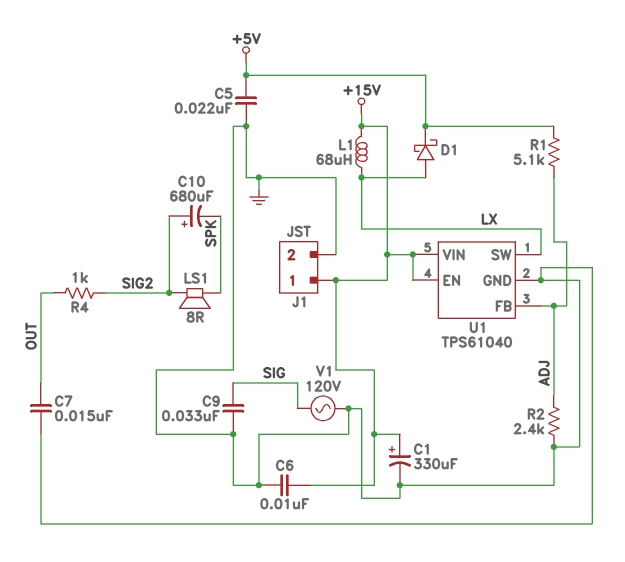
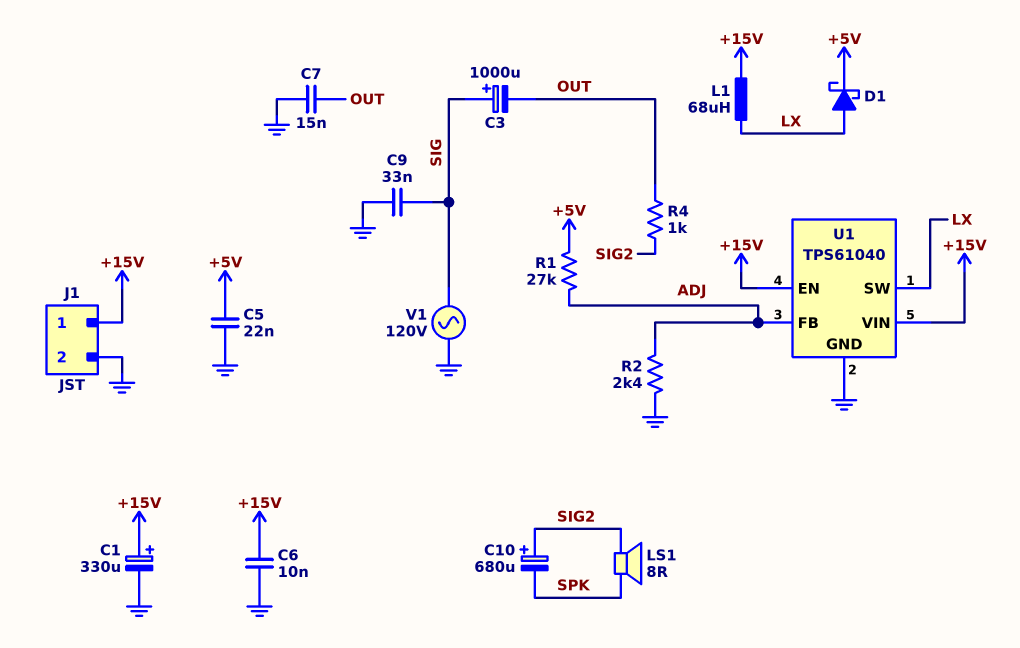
C3: none -> 1000uF (plus SIG, minus OUT)
R1: 5.1k (+5V, ADJ) -> 27k (+5V, ADJ)

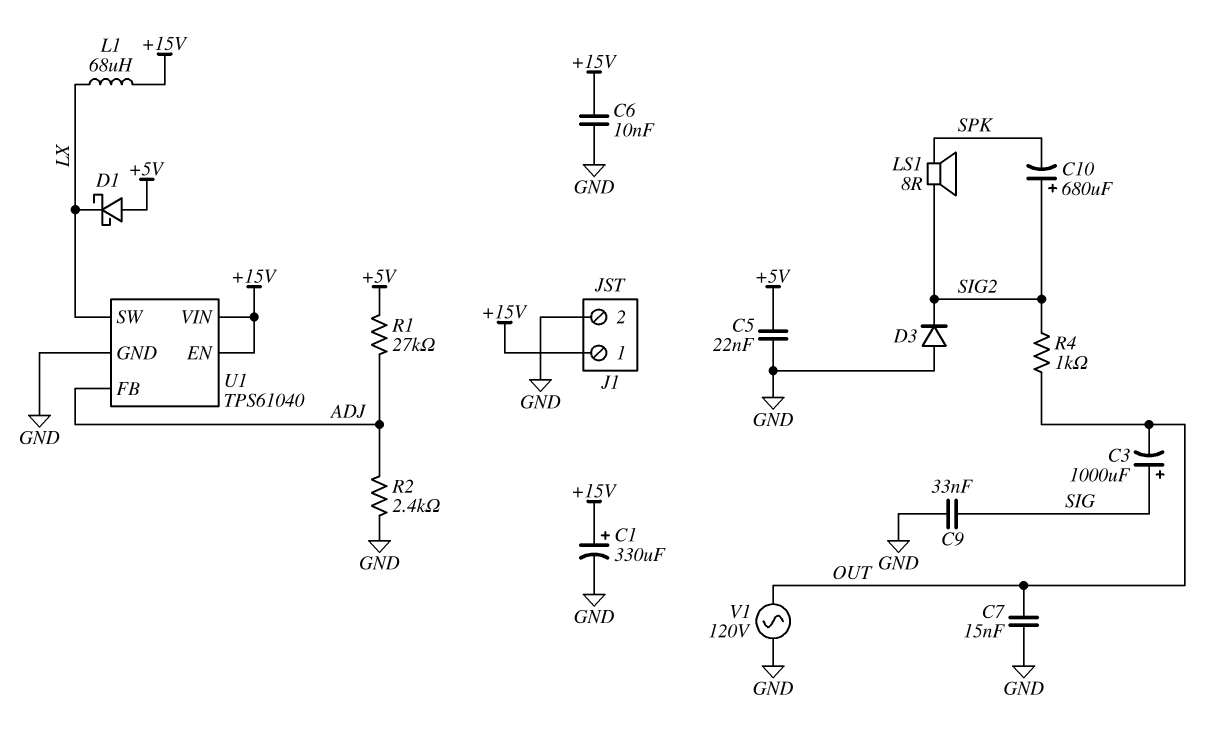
D1: schottky (A LX, K +5V) -> schottky (A +5V, K LX)
D3: none -> diode (A GND, K SIG2)
V1: AC 120V (GND, SIG) -> AC 120V (GND, OUT)

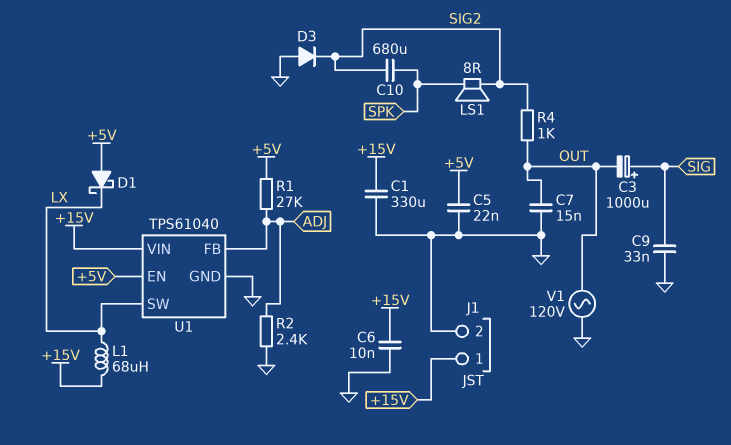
C1: 330uF (plus +15V, minus GND) -> 330uF (+15V, GND)
C10: 680uF (plus SIG2, minus SPK) -> 680uF (SIG2, SPK)
U1 pin EN: +15V -> +5V

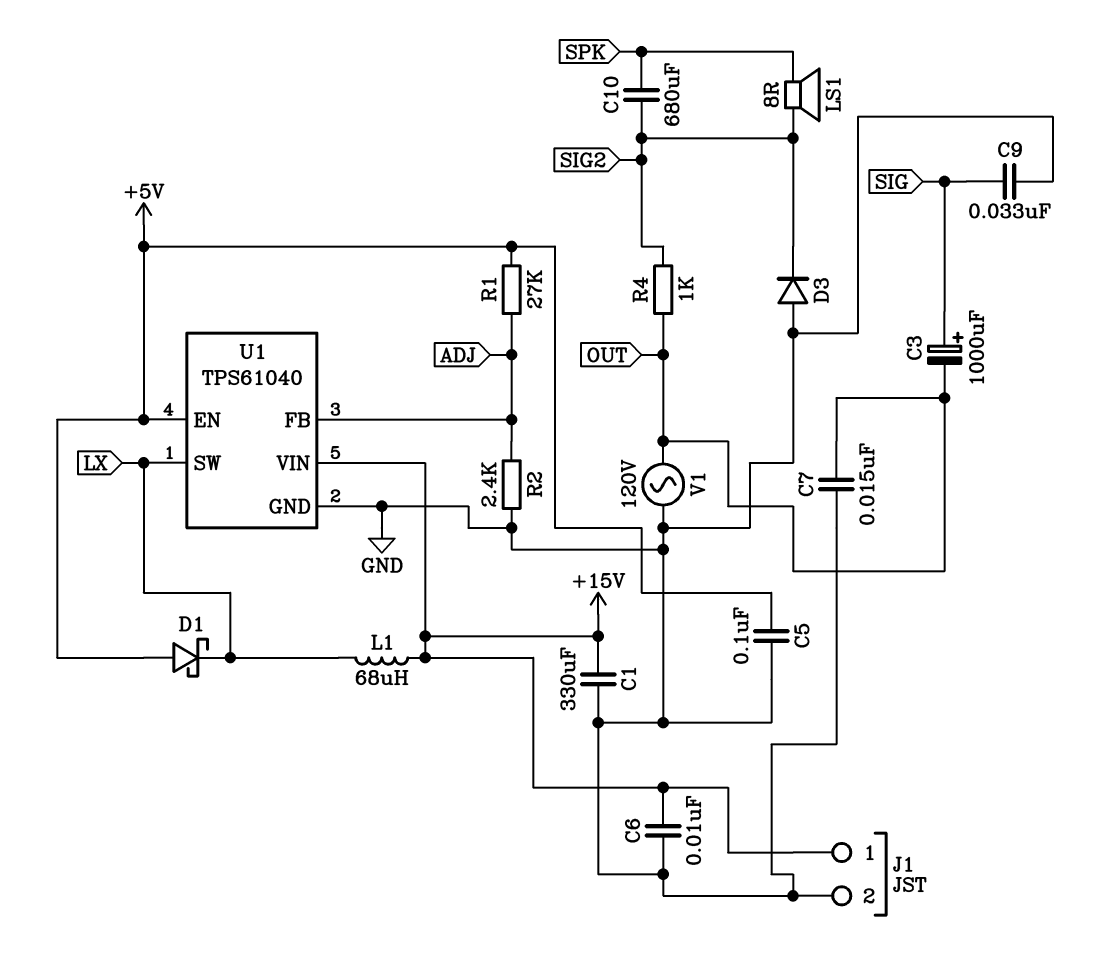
C5: 22nF (+5V, GND) -> 100nF (+5V, GND)

